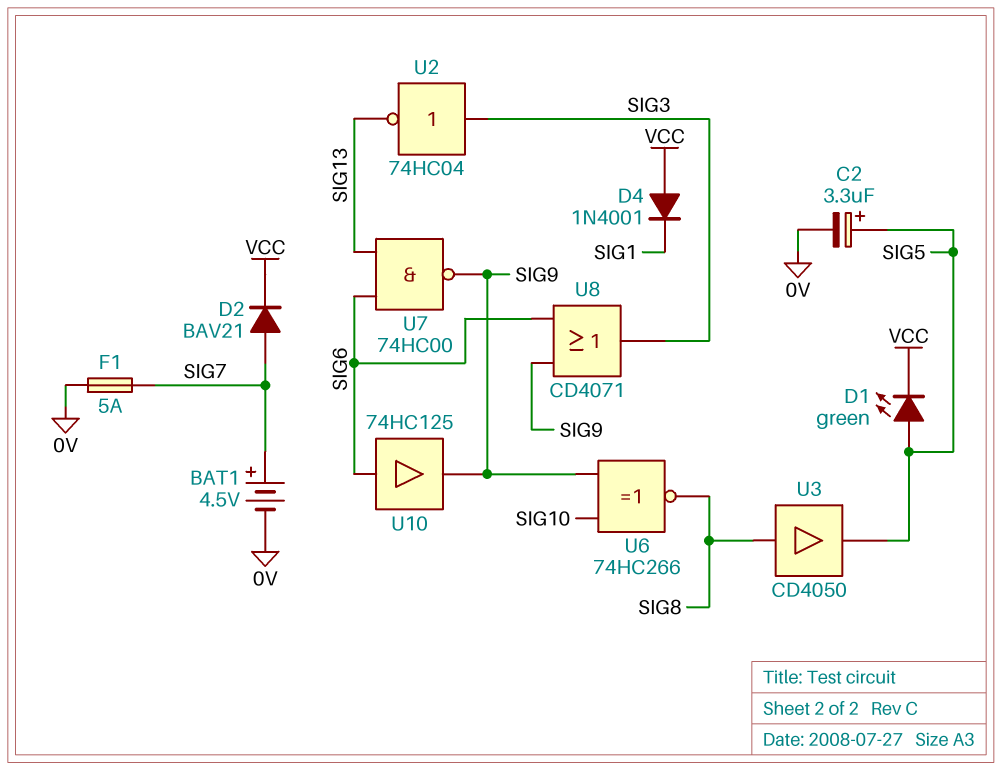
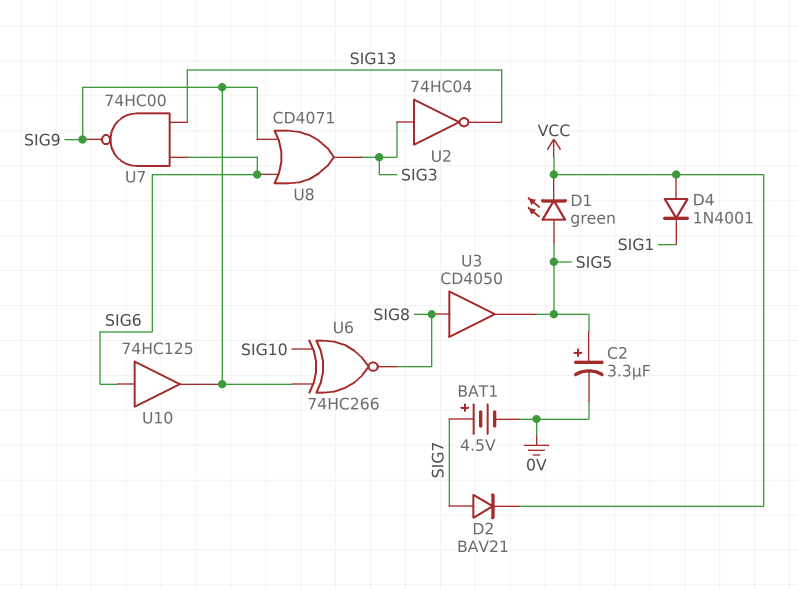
F1: 5A (0V, SIG7) -> none

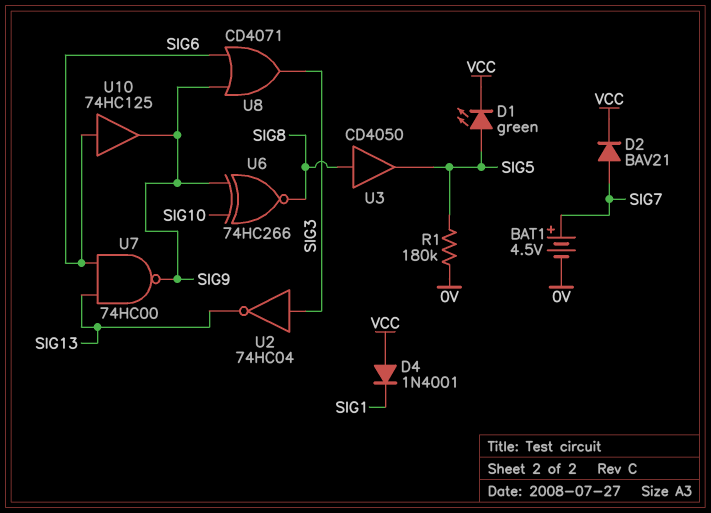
C2: 3.3uF (plus SIG5, minus 0V) -> none
R1: none -> 180k (0V, SIG5)

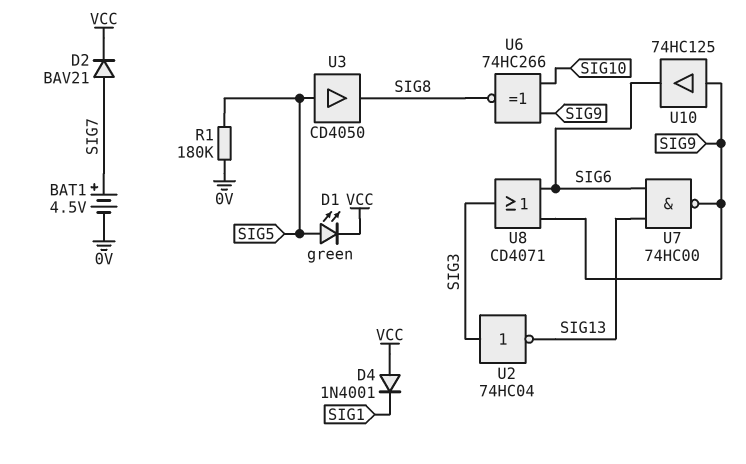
U3: buffer CD4050 (in SIG8, out SIG5) -> buffer CD4050 (in SIG5, out SIG8)
U10: buffer 74HC125 (in SIG6, out SIG9) -> buffer 74HC125 (in SIG9, out SIG6)

